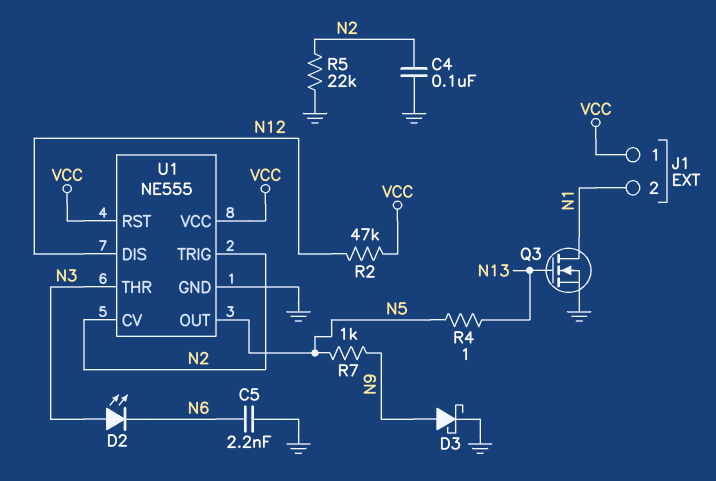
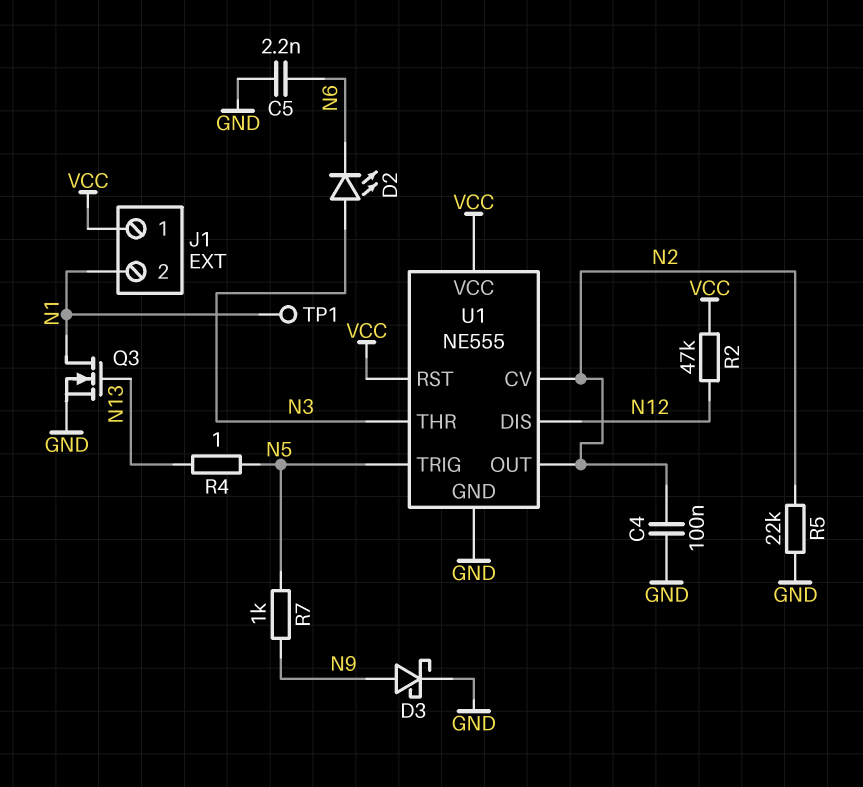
TP1: none -> test point (N1)
U1 pin OUT: N5 -> N2
U1 pin TRIG: N2 -> N5

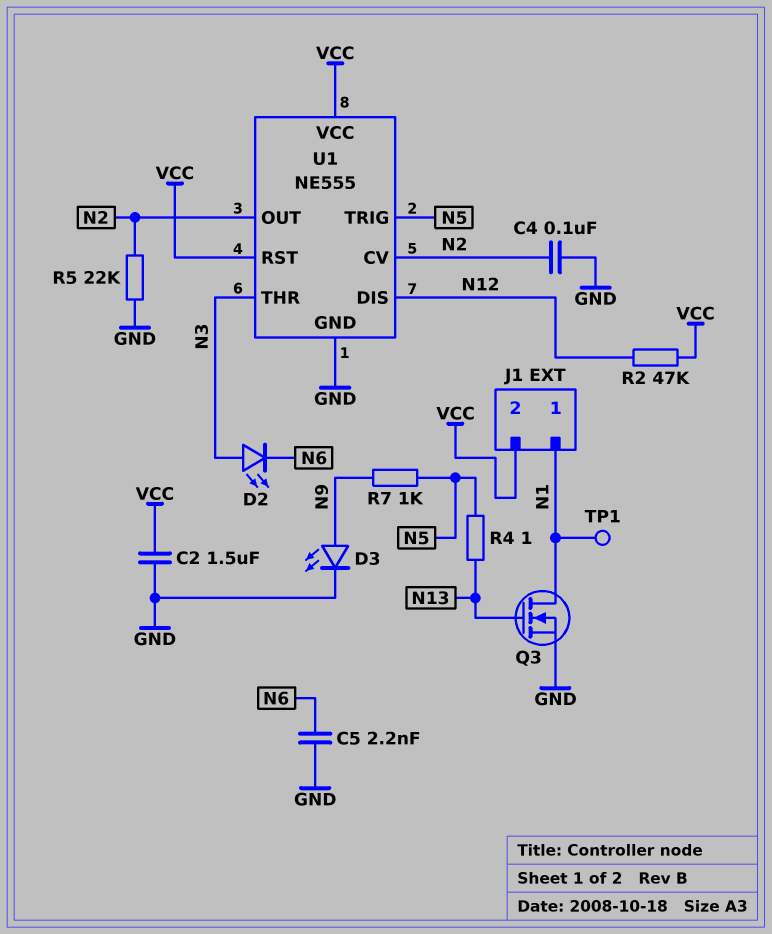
C2: none -> 1.5uF (GND, VCC)
D3: schottky (A N9, K GND) -> LED (A N9, K GND)
J1 pin 1: VCC -> N1
J1 pin 2: N1 -> VCC

